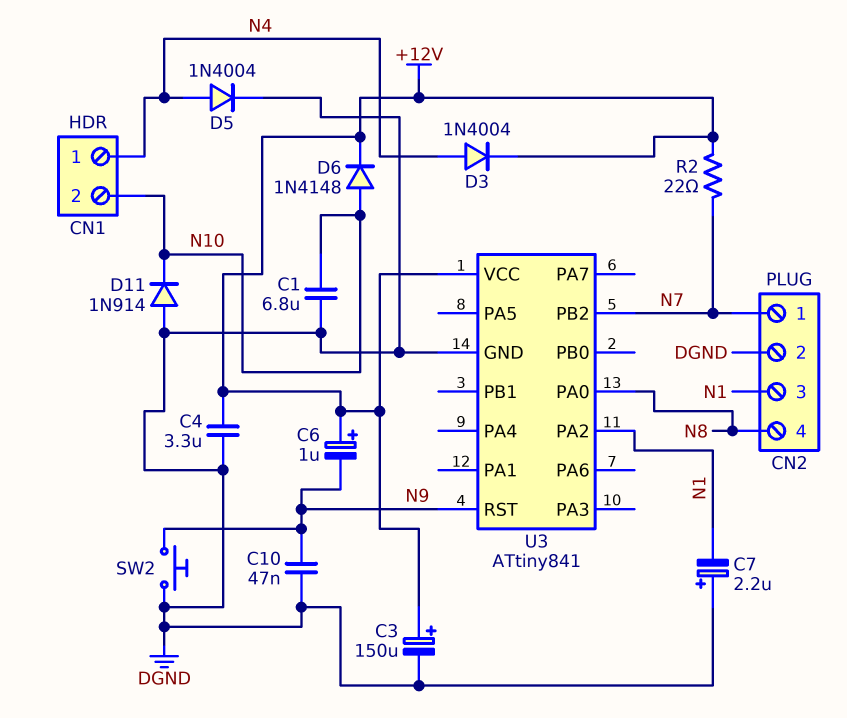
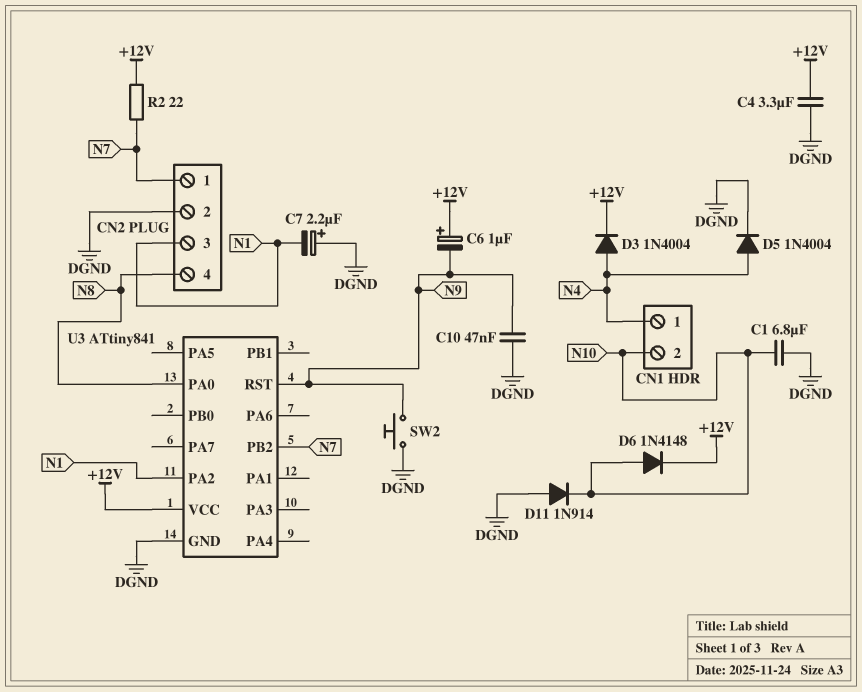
C3: 150uF (plus +12V, minus DGND) -> none

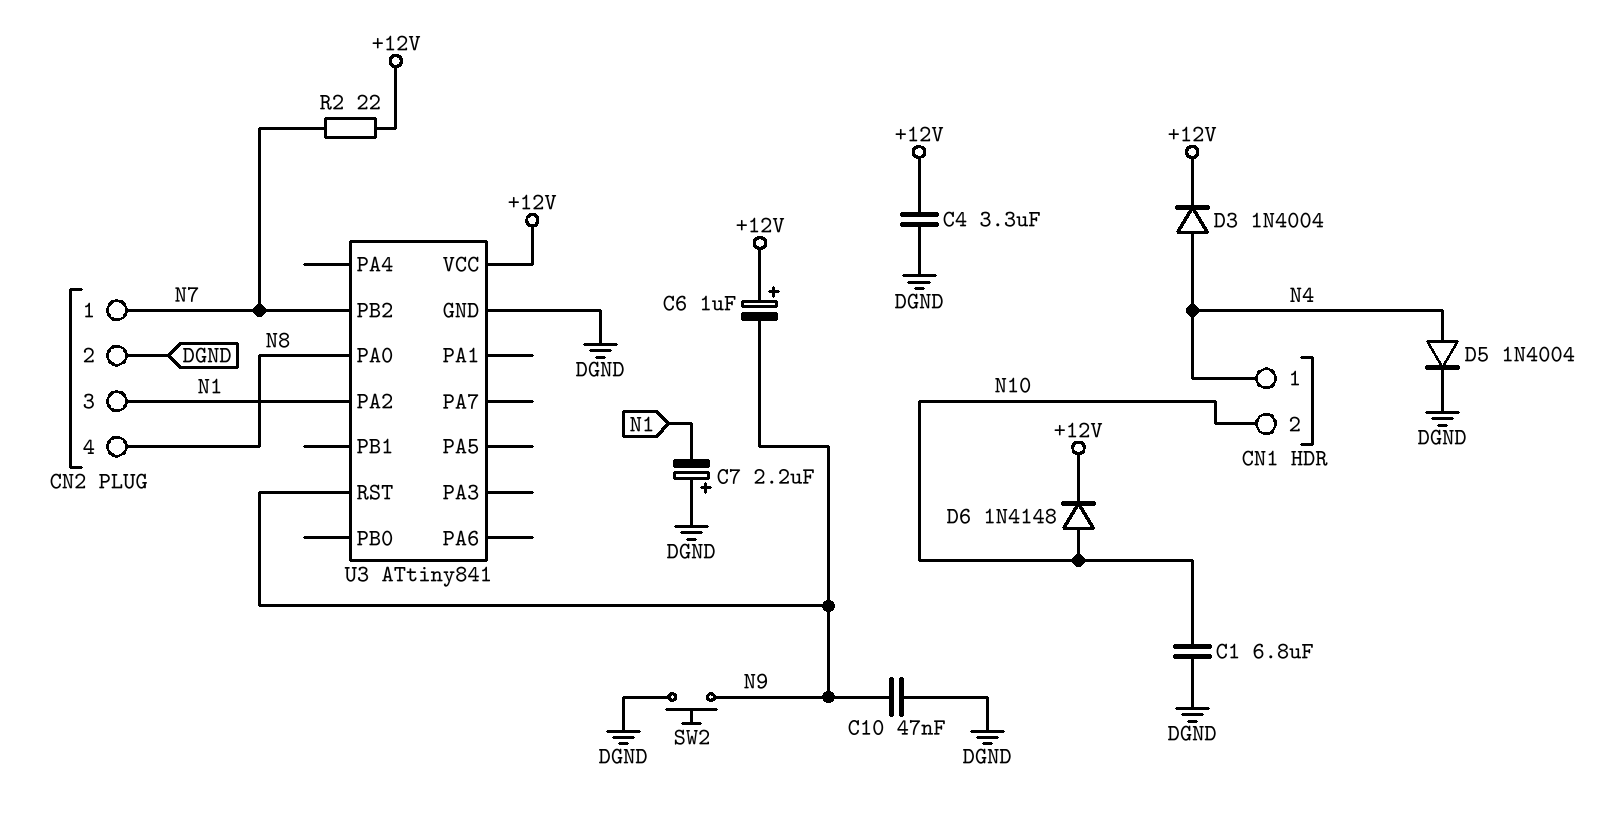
D11: diode 1N914 (A DGND, K N10) -> none

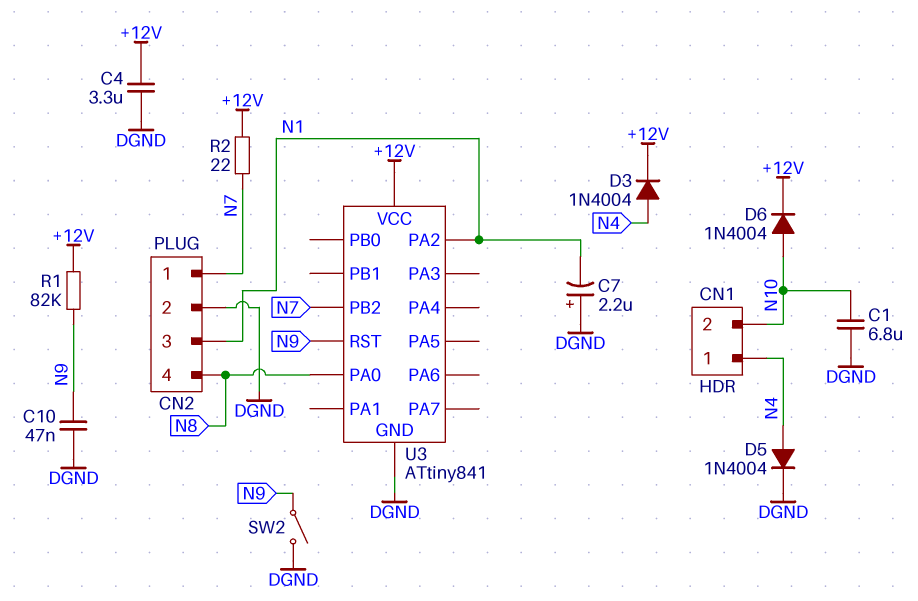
C6: 1uF (plus +12V, minus N9) -> none
D6: diode 1N4148 (A N10, K +12V) -> diode 1N4004 (A N10, K +12V)
R1: none -> 82k (+12V, N9)
SW2: button (DGND, N9) -> switch (DGND, N9)

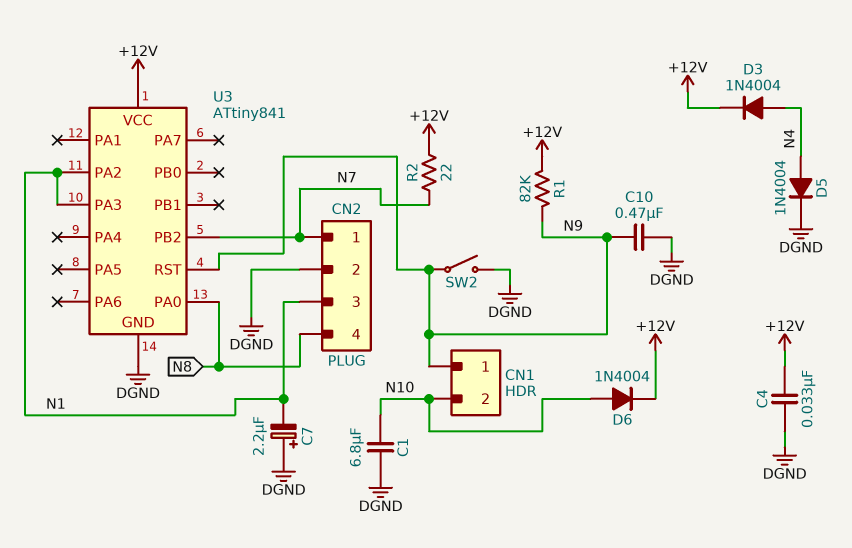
C4: 3.3uF (+12V, DGND) -> 33nF (+12V, DGND)
C10: 47nF (DGND, N9) -> 470nF (DGND, N9)
CN1 pin 1: N4 -> N9
U3 pin PA3: none -> N1

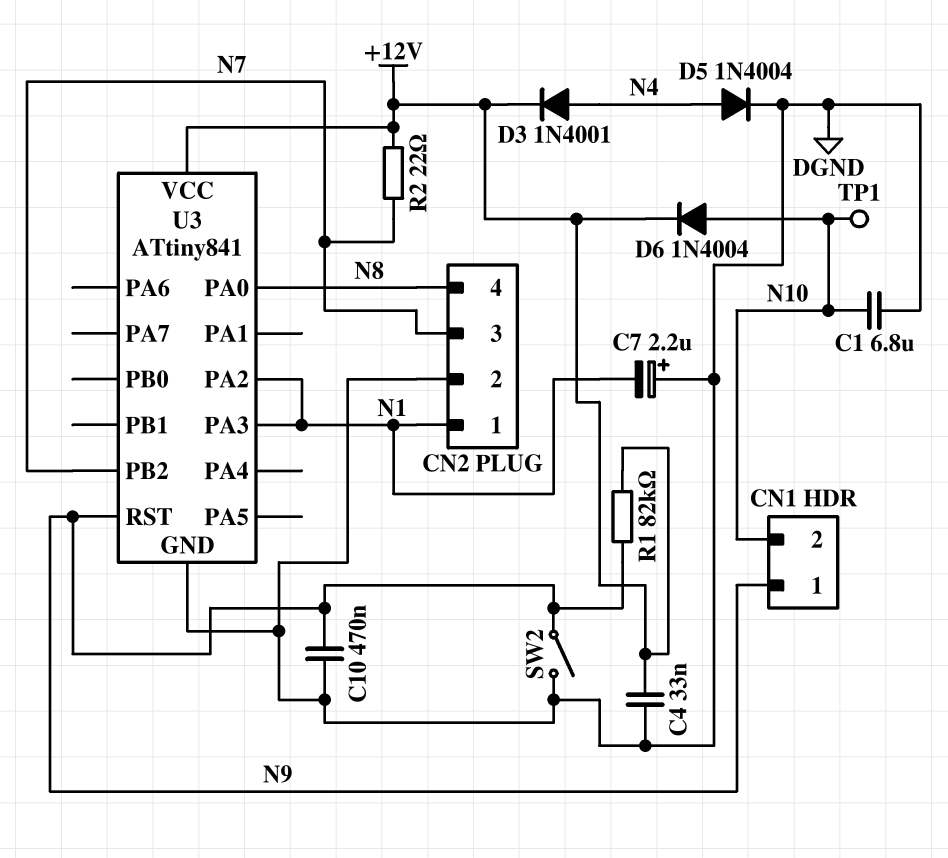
CN2 pin 1: N7 -> N1
CN2 pin 3: N1 -> N7
D3: diode 1N4004 (A N4, K +12V) -> diode 1N4001 (A N4, K +12V)
TP1: none -> test point (N10)

